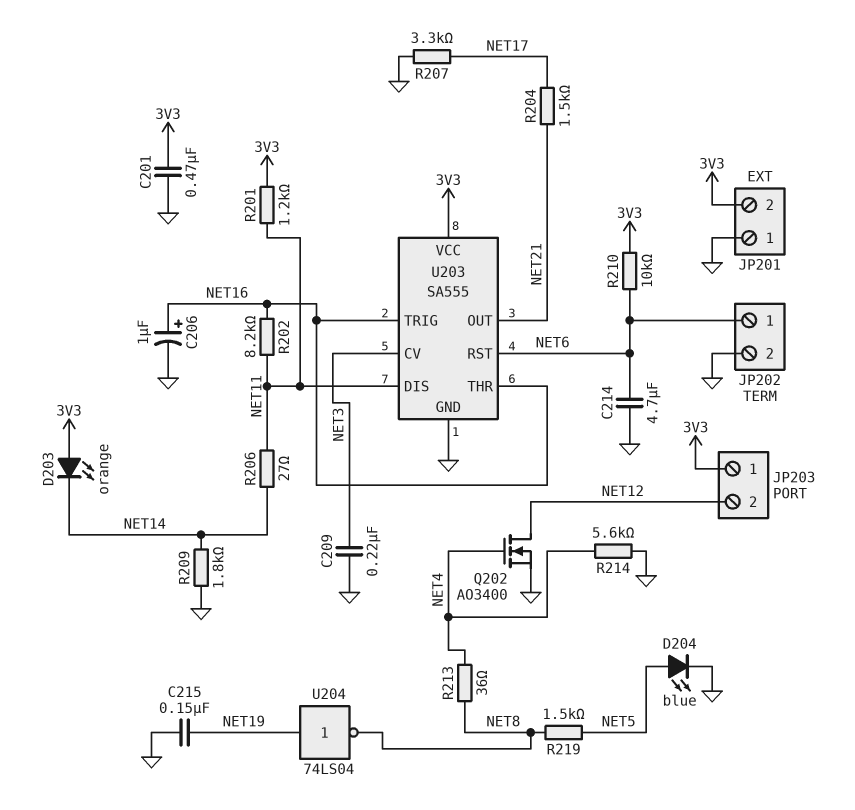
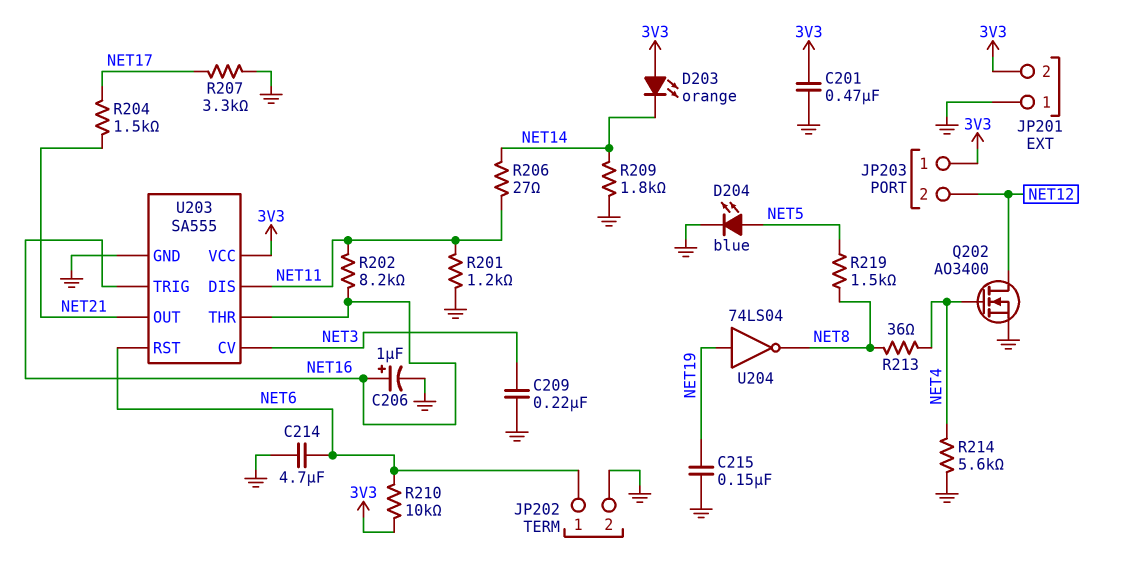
R201: 1.2k (3V3, NET11) -> 1.2k (GND, NET11)

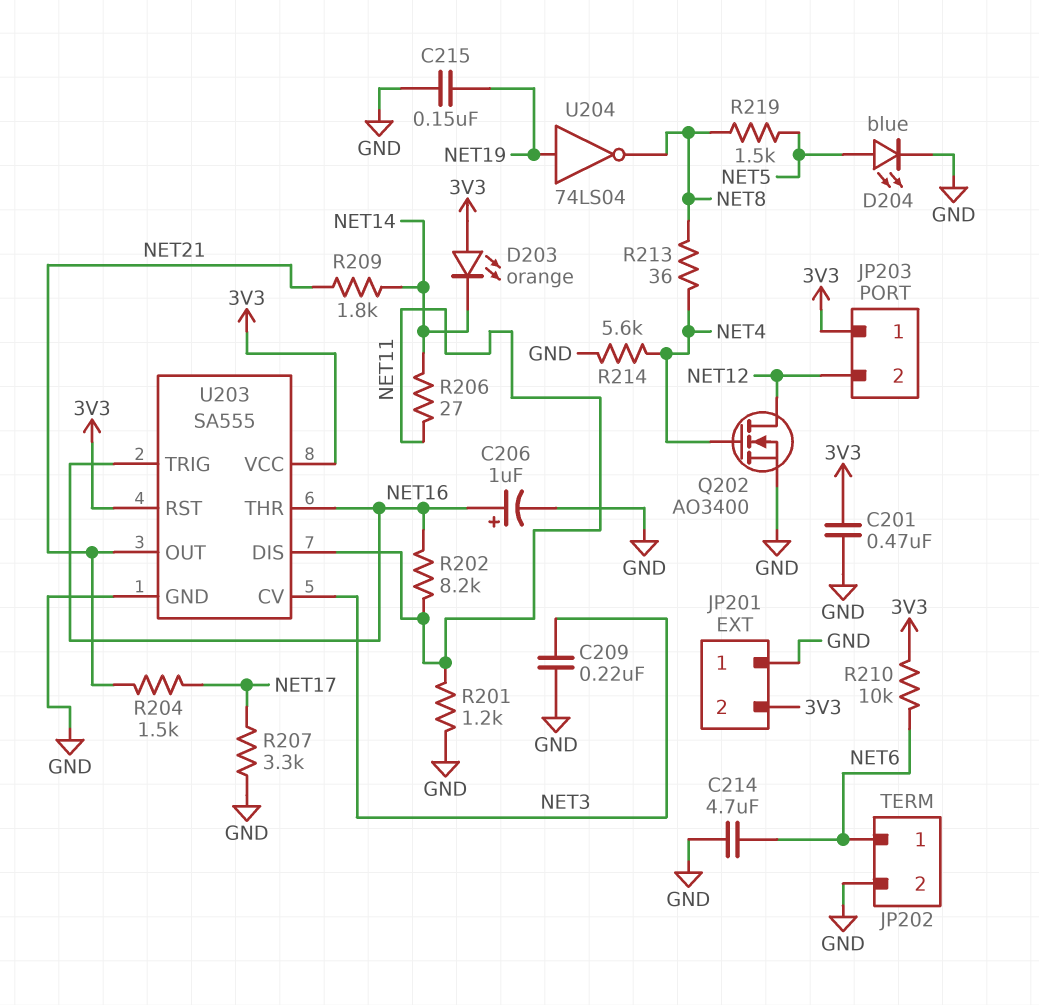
R209: 1.8k (GND, NET14) -> 1.8k (NET14, NET21)
U203 pin RST: NET6 -> 3V3

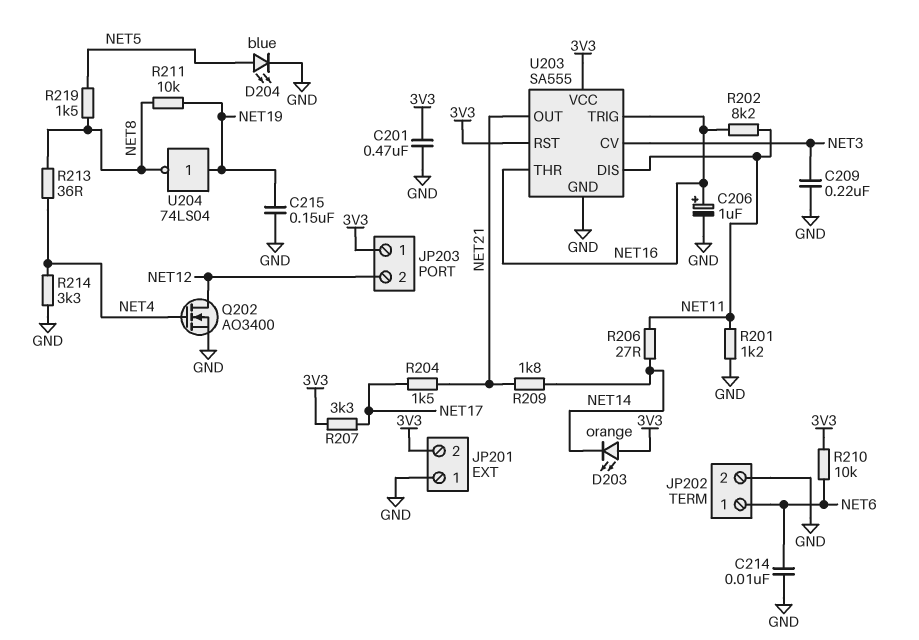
C214: 4.7uF (GND, NET6) -> 10nF (GND, NET6)
R207: 3.3k (GND, NET17) -> 3.3k (3V3, NET17)
R211: none -> 10k (NET8, NET19)
R214: 5.6k (GND, NET4) -> 3.3k (GND, NET4)

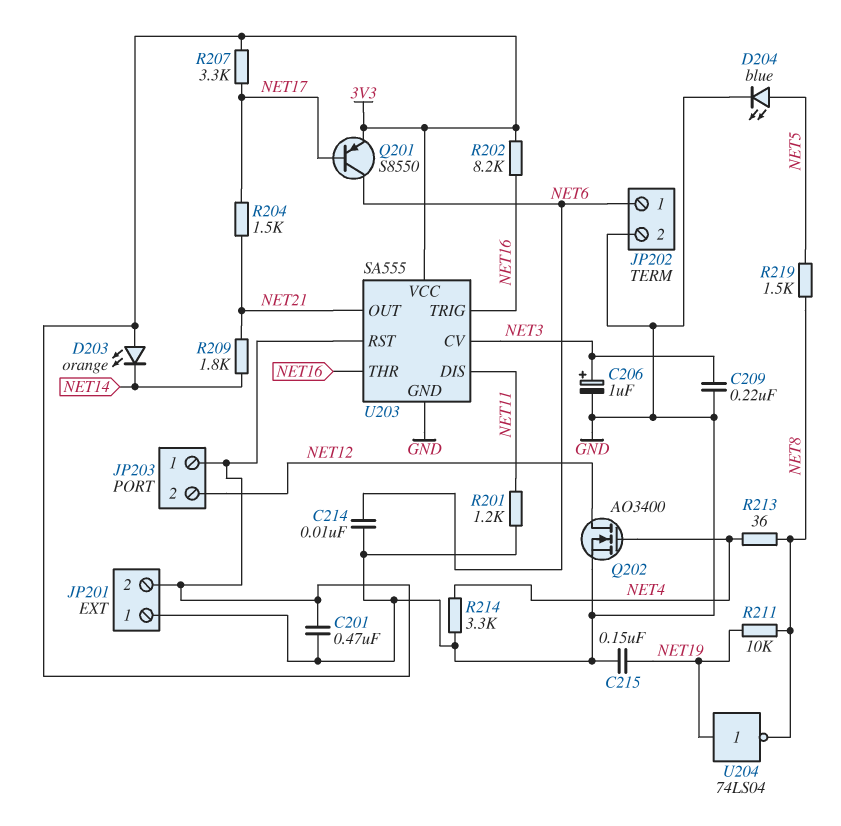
C206: 1uF (plus NET16, minus GND) -> 1uF (plus NET3, minus GND)
Q201: none -> PNP S8550 (B NET17, C NET6, E 3V3)
R202: 8.2k (NET11, NET16) -> 8.2k (3V3, NET16)
R206: 27 (NET11, NET14) -> none
R210: 10k (3V3, NET6) -> none

